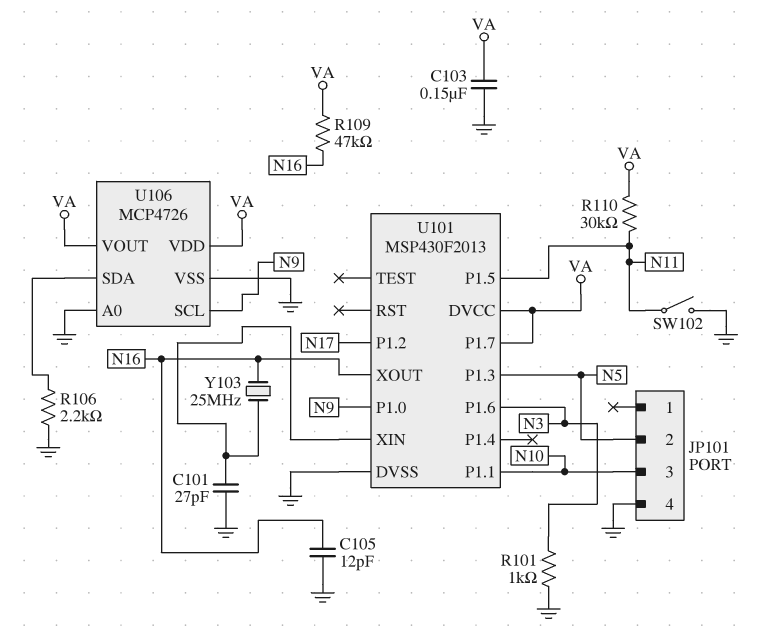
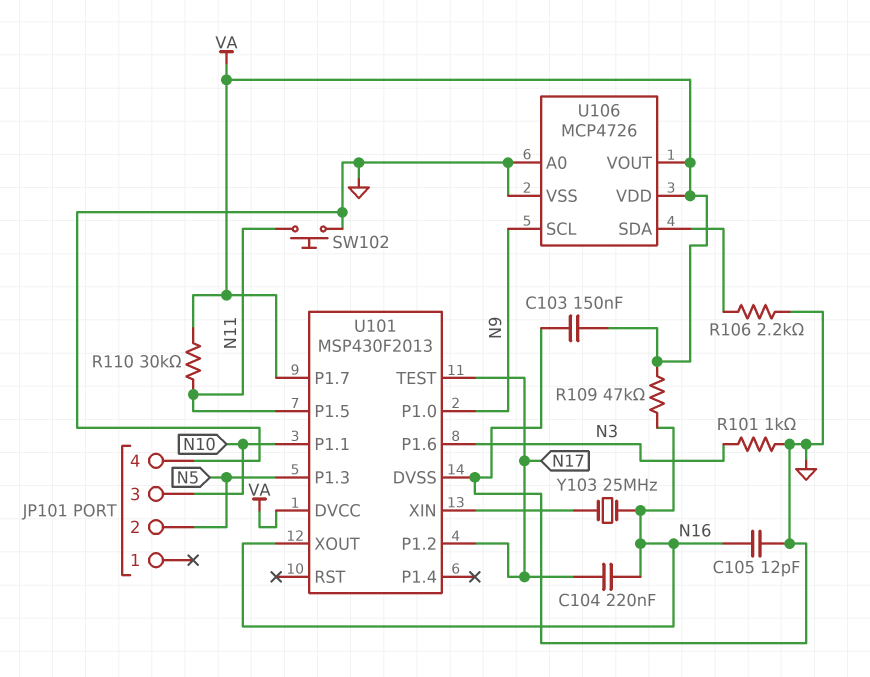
C101: 27pF (GND, U101/XIN) -> none
C104: none -> 220nF (N16, N17)
SW102: switch (GND, N11) -> button (GND, N11)
U101 pin TEST: none -> N17

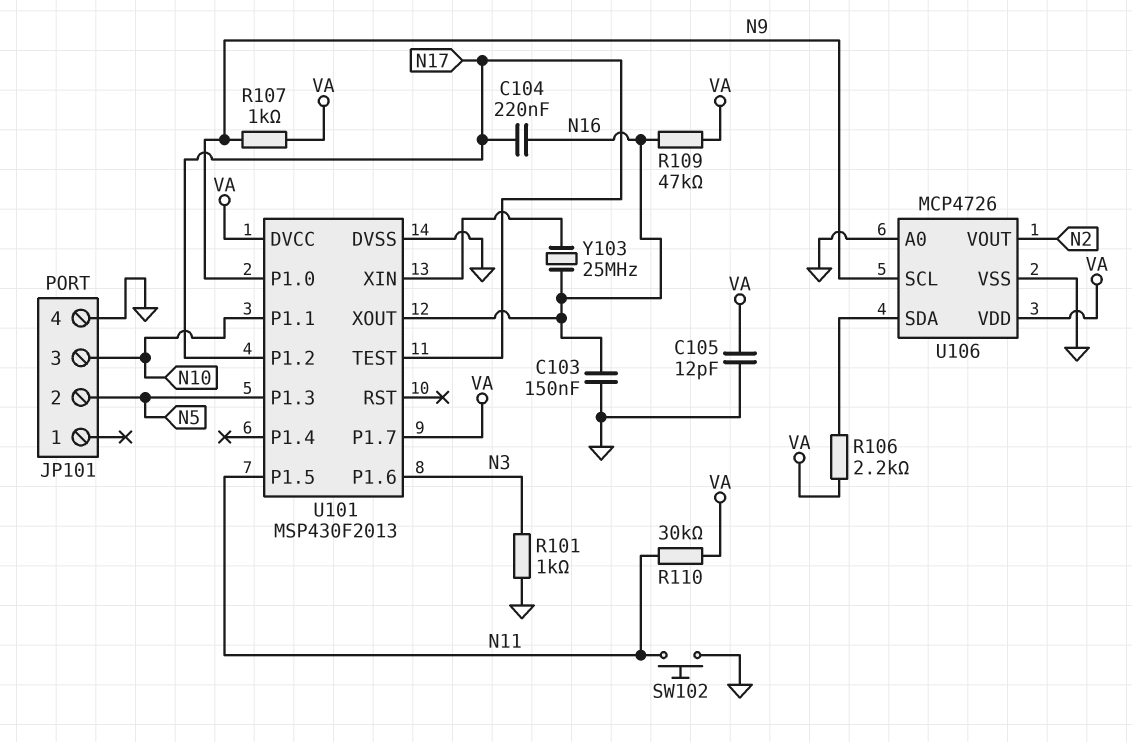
C103: 150nF (GND, VA) -> 150nF (GND, N16)
C105: 12pF (GND, N16) -> 12pF (GND, VA)
R106: 2.2k (GND, U106/SDA) -> 2.2k (U106/SDA, VA)
R107: none -> 1k (N9, VA)
U106 pin VOUT: VA -> N2

